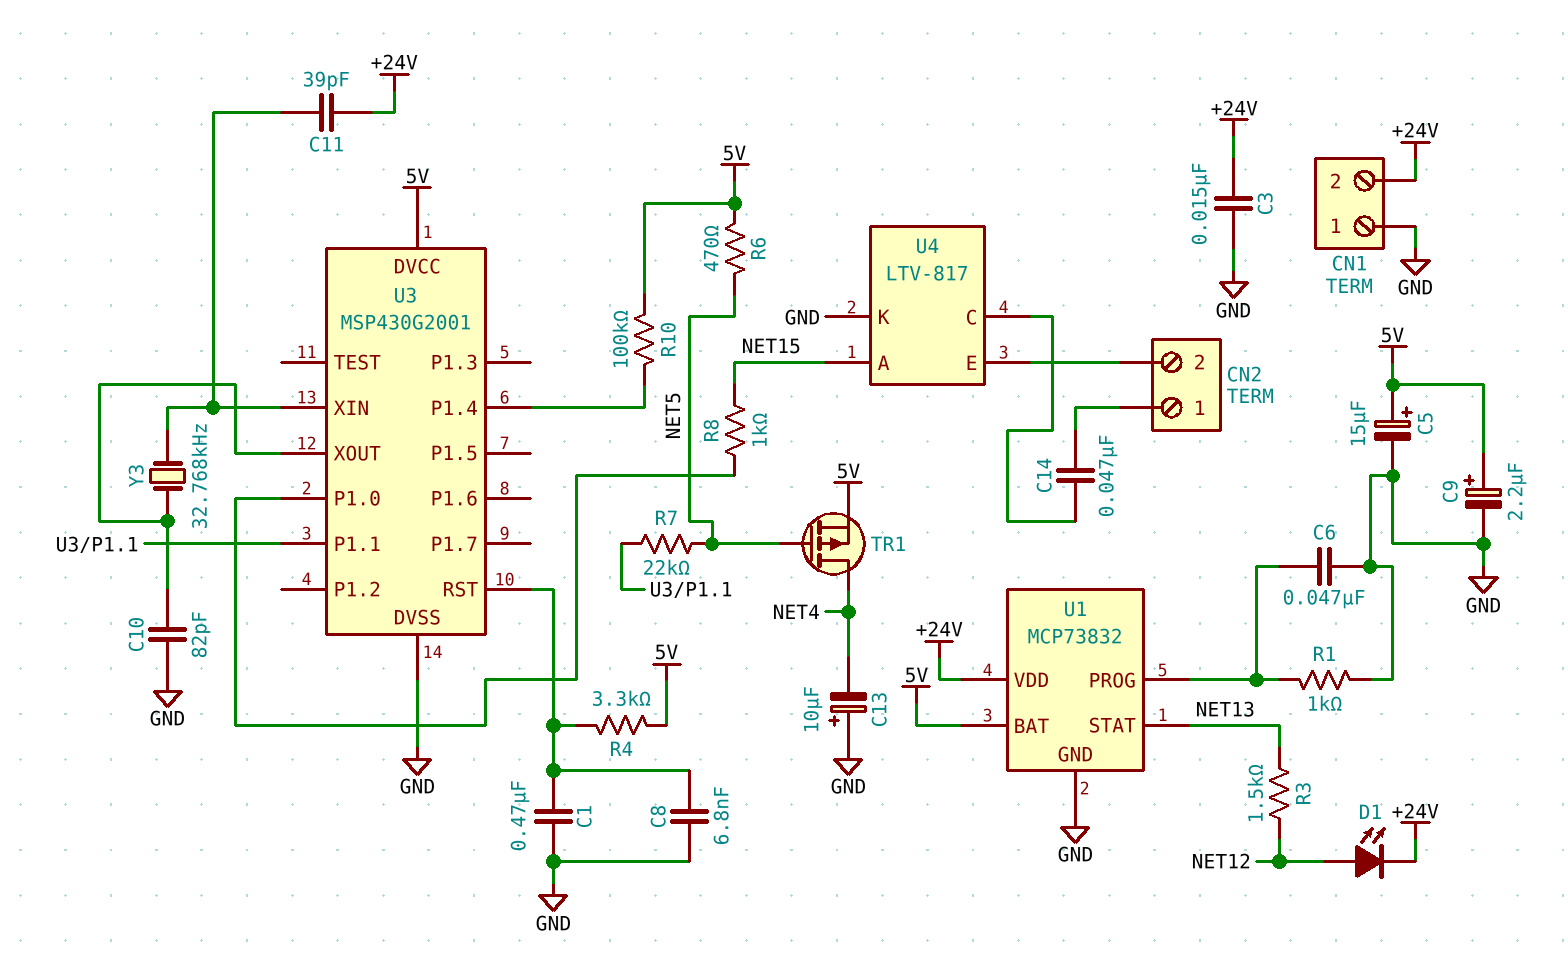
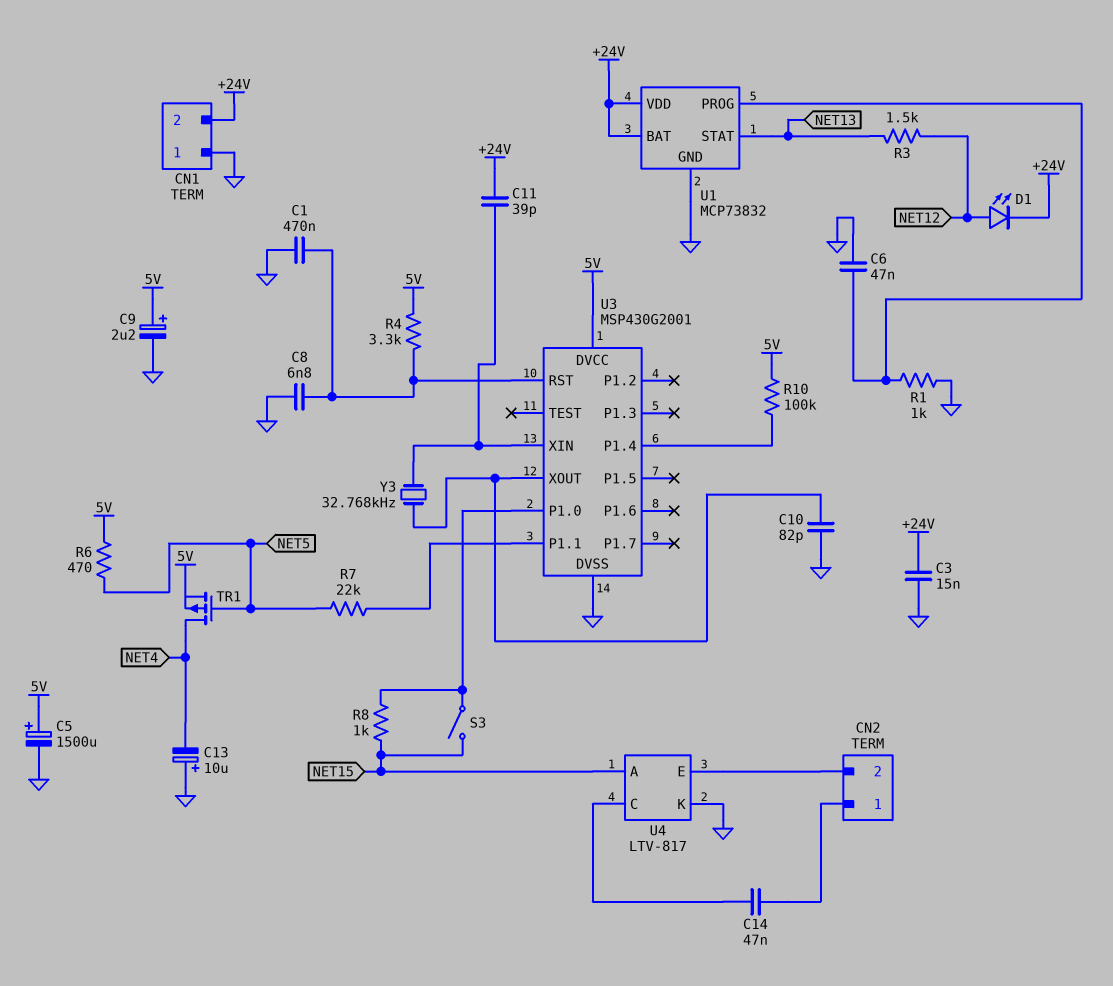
C5: 15uF (plus 5V, minus GND) -> 1500uF (plus 5V, minus GND)
S3: none -> switch (NET15, U3/P1.0)
U1 pin BAT: 5V -> +24V

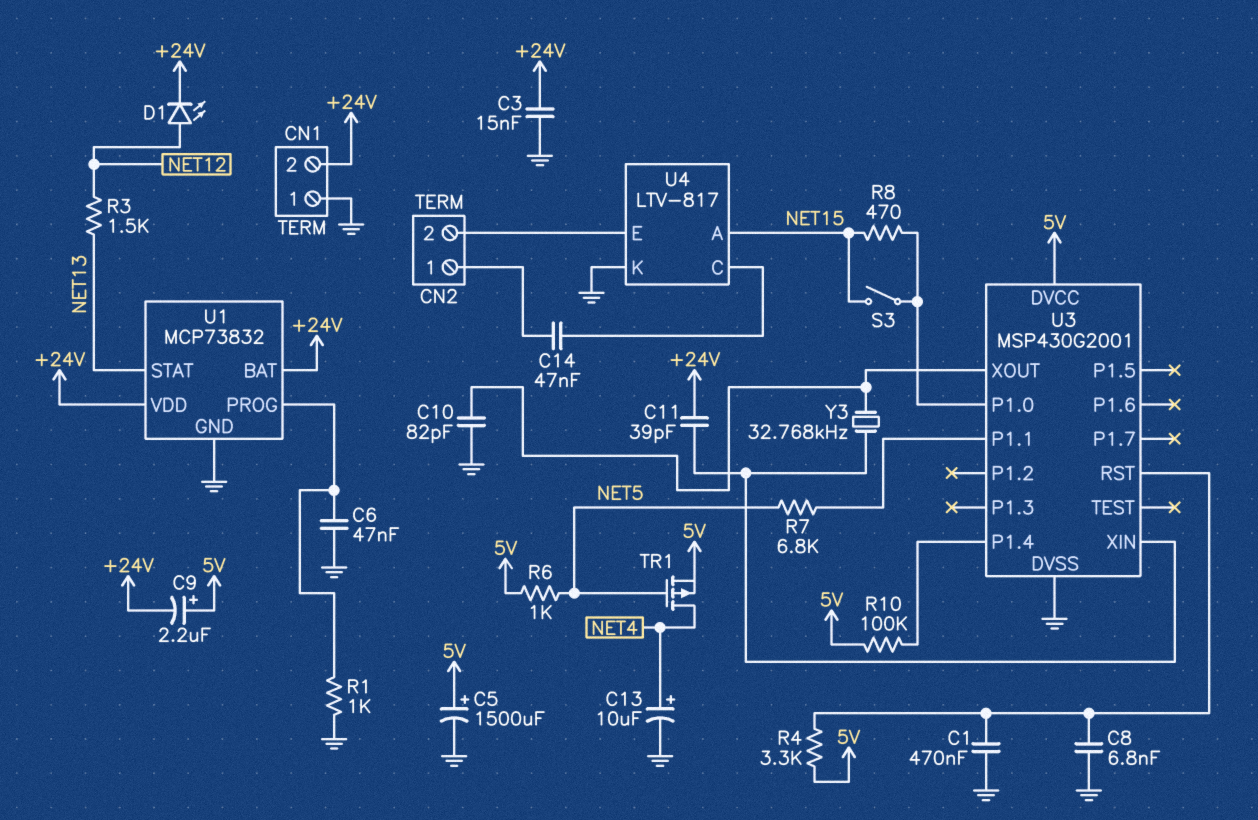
C9: 2.2uF (plus 5V, minus GND) -> 2.2uF (plus 5V, minus +24V)
C13: 10uF (plus GND, minus NET4) -> 10uF (plus NET4, minus GND)
R6: 470 (5V, NET5) -> 1k (5V, NET5)
R7: 22k (NET5, U3/P1.1) -> 6.8k (NET5, U3/P1.1)
R8: 1k (NET15, U3/P1.0) -> 470 (NET15, U3/P1.0)

